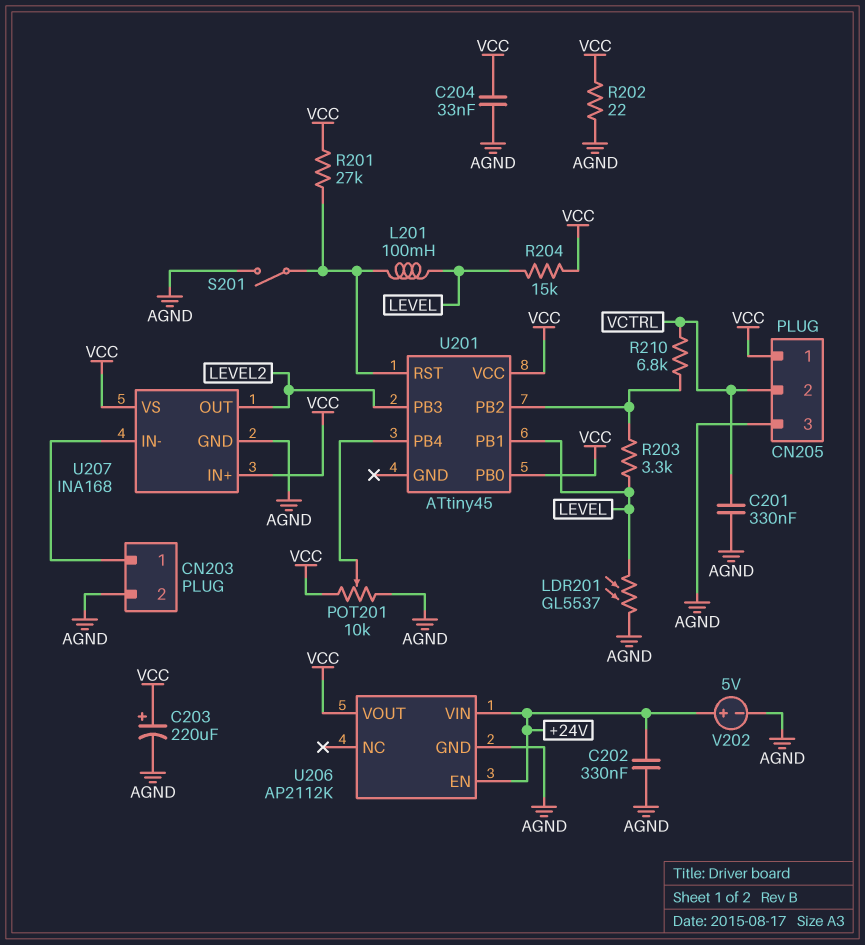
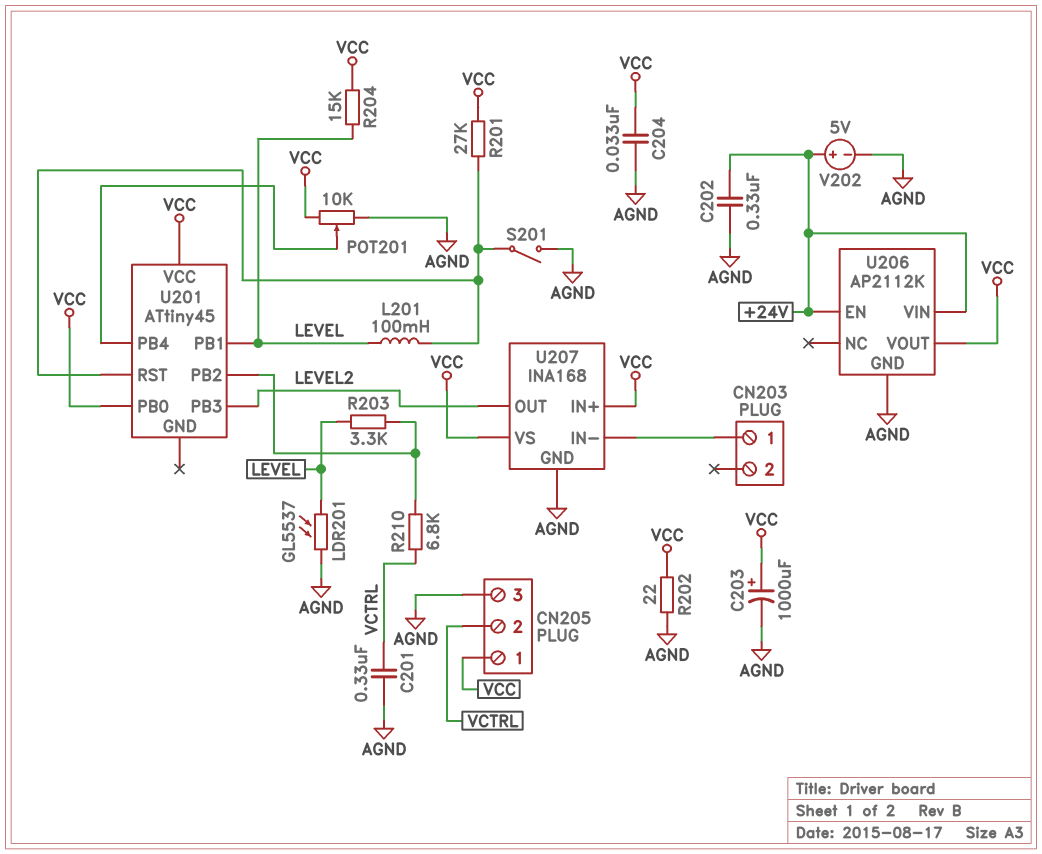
C203: 220uF (plus VCC, minus AGND) -> 1000uF (plus VCC, minus AGND)
CN203 pin 2: AGND -> none

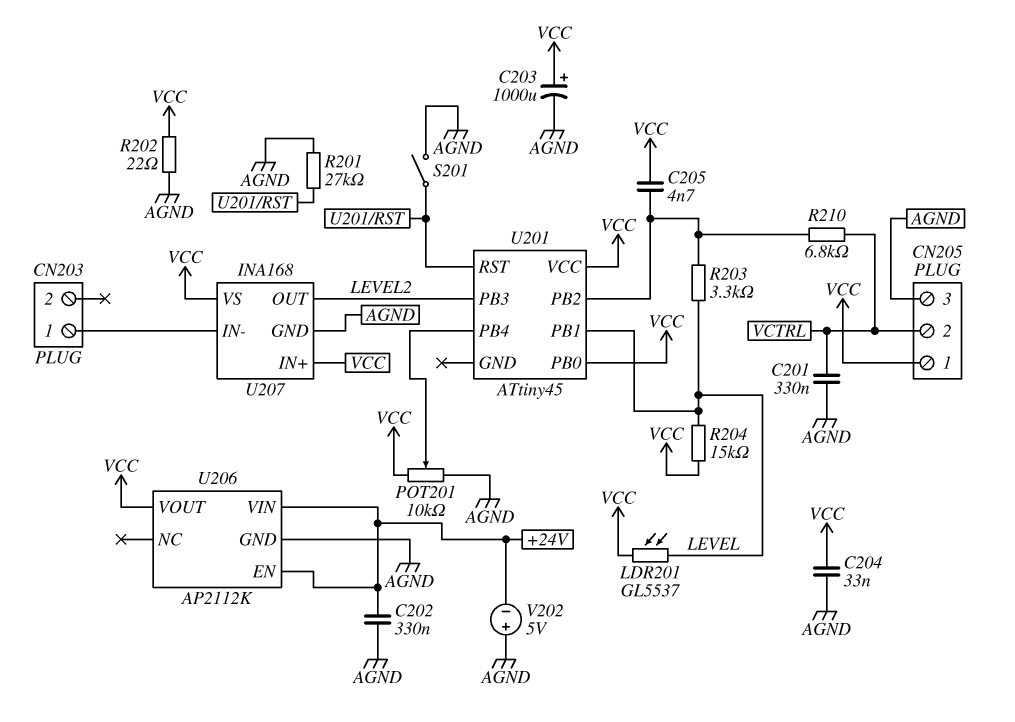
C205: none -> 4.7nF (U201/PB2, VCC)
L201: 100mH (LEVEL, U201/RST) -> none
LDR201: GL5537 (AGND, LEVEL) -> GL5537 (LEVEL, VCC)
R201: 27k (U201/RST, VCC) -> 27k (AGND, U201/RST)
V202: 5V (plus +24V, minus AGND) -> 5V (plus AGND, minus +24V)

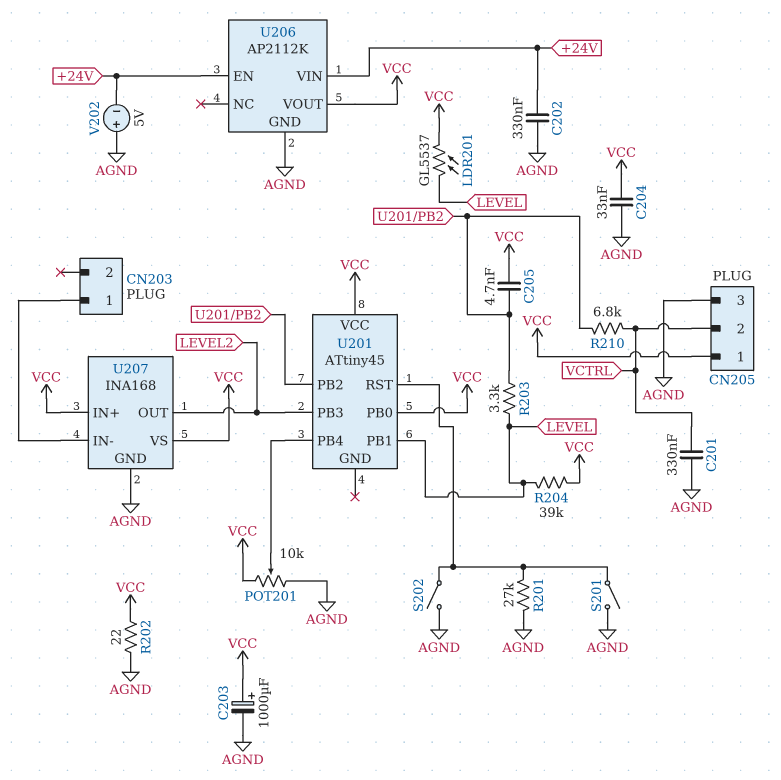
R204: 15k (LEVEL, VCC) -> 39k (LEVEL, VCC)
S202: none -> switch (AGND, U201/RST)

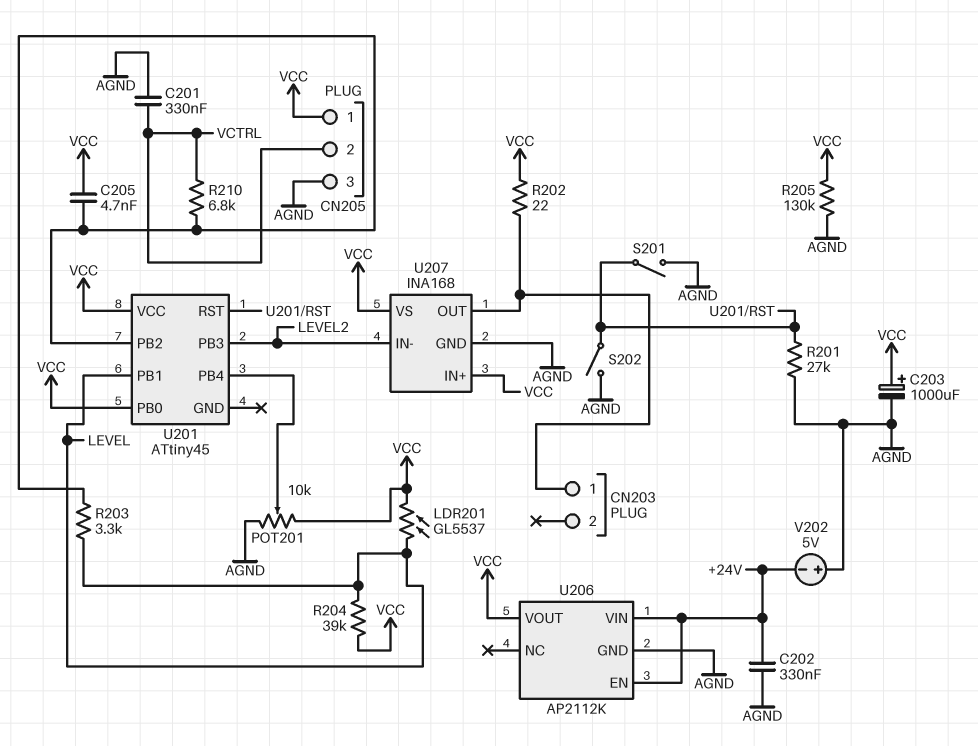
C204: 33nF (AGND, VCC) -> none
R202: 22 (AGND, VCC) -> 22 (CN203/1, VCC)
R205: none -> 130k (AGND, VCC)
U207 pin IN-: CN203/1 -> LEVEL2
U207 pin OUT: LEVEL2 -> CN203/1

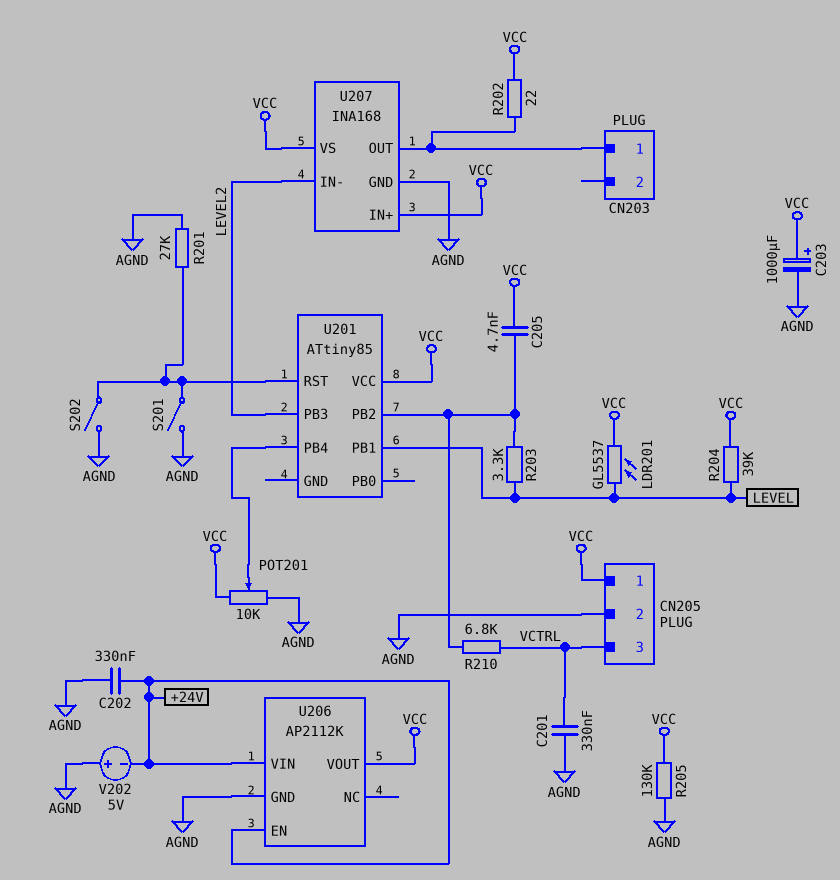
CN205 pin 2: VCTRL -> AGND
CN205 pin 3: AGND -> VCTRL
U201: ATtiny45 -> ATtiny85
U201 pin PB0: VCC -> none

